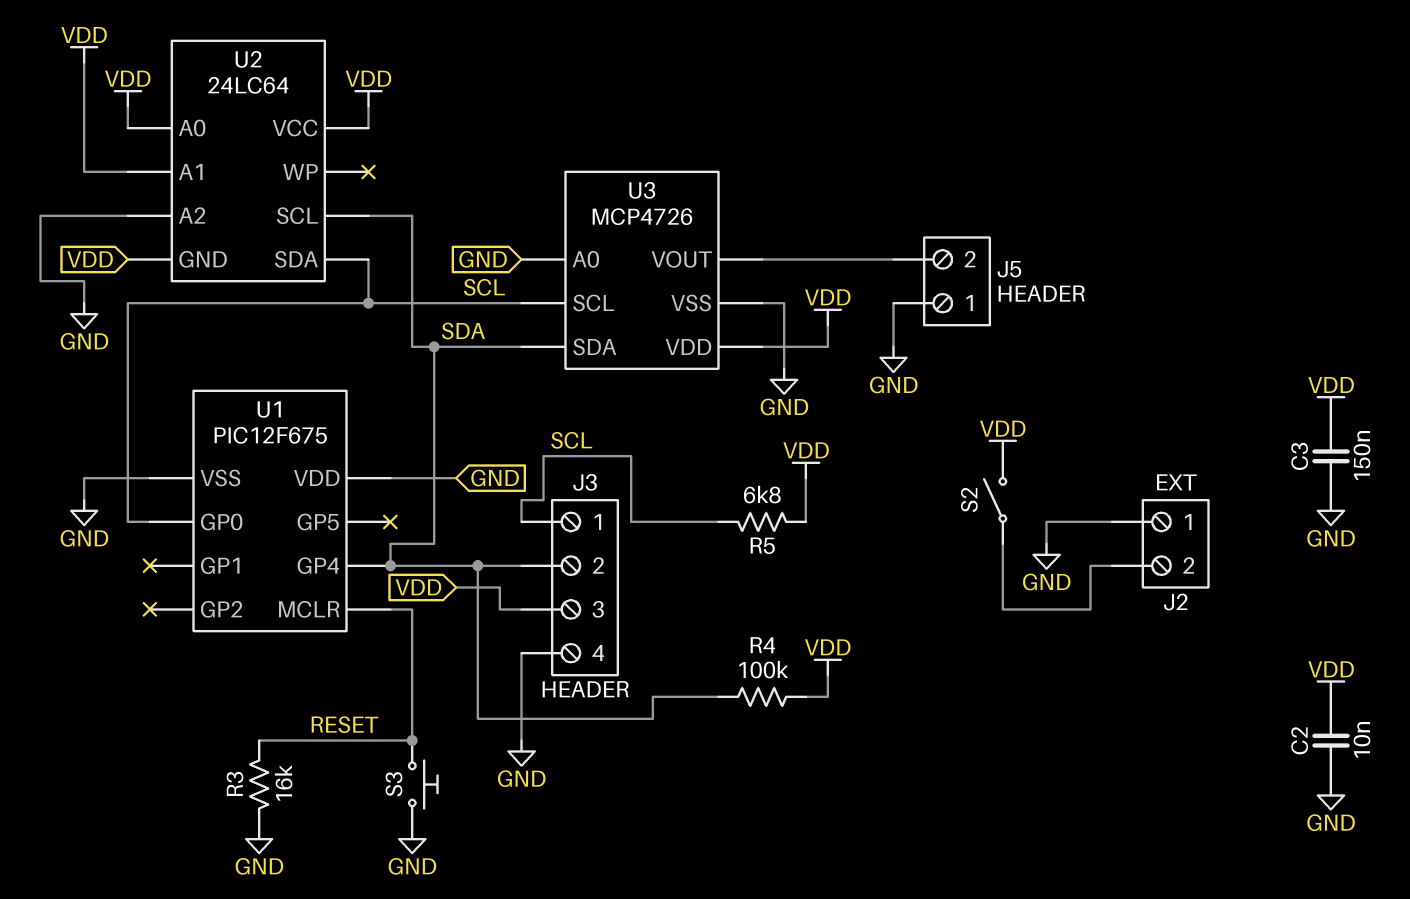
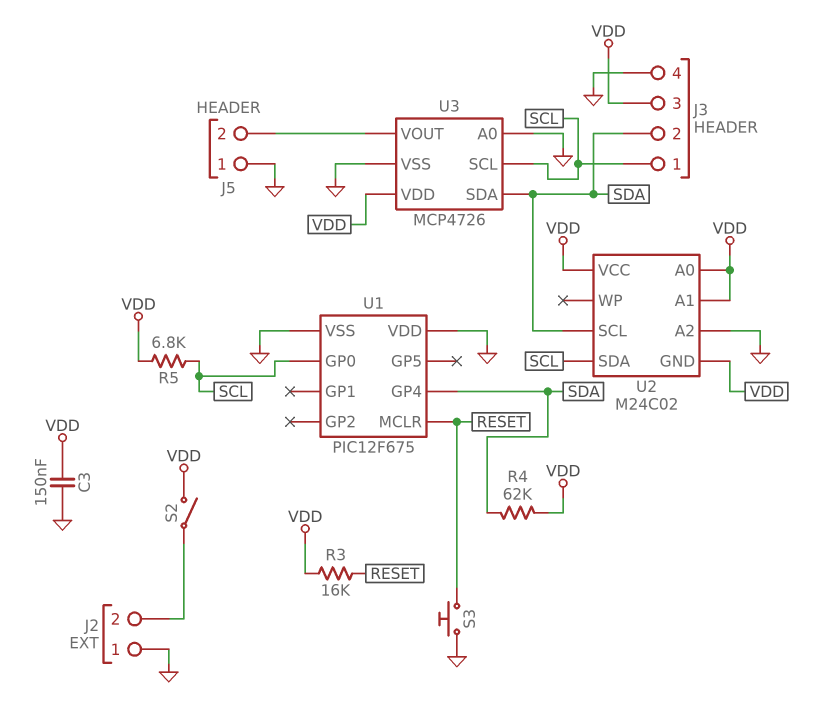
C2: 10nF (GND, VDD) -> none
R3: 16k (GND, RESET) -> 16k (RESET, VDD)
R4: 100k (SDA, VDD) -> 62k (SDA, VDD)
U2: 24LC64 -> M24C02

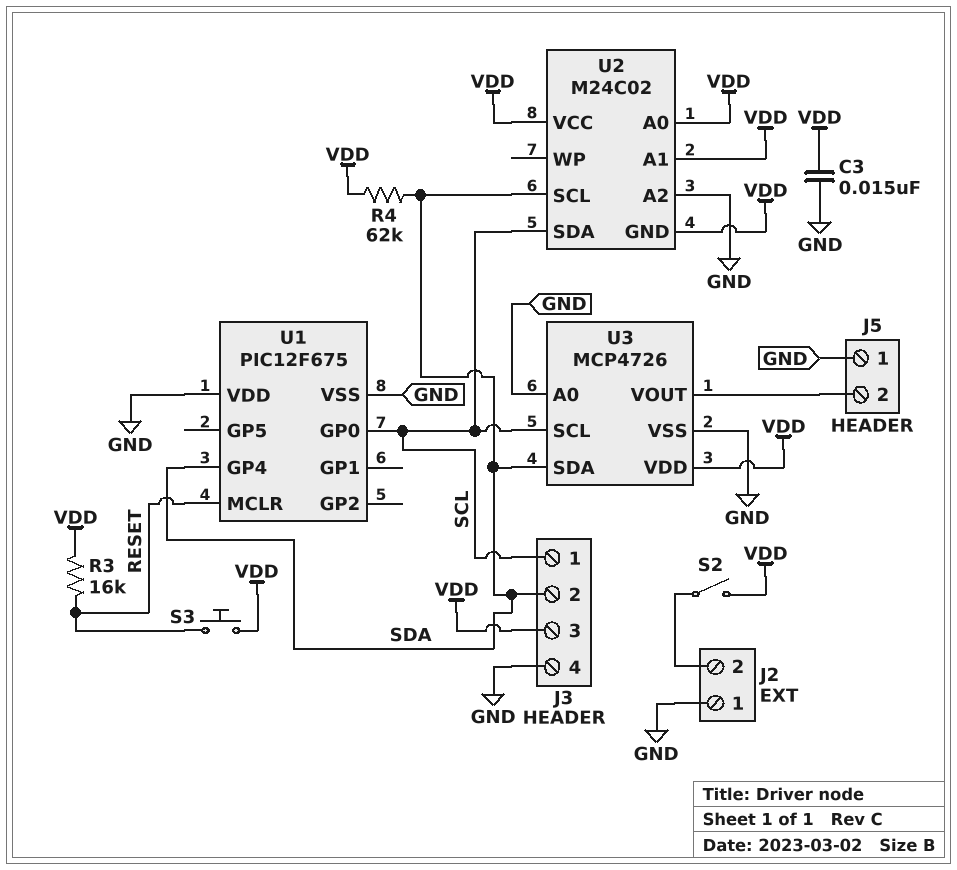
C3: 150nF (GND, VDD) -> 15nF (GND, VDD)
R5: 6.8k (SCL, VDD) -> none
S3: button (GND, RESET) -> button (RESET, VDD)

